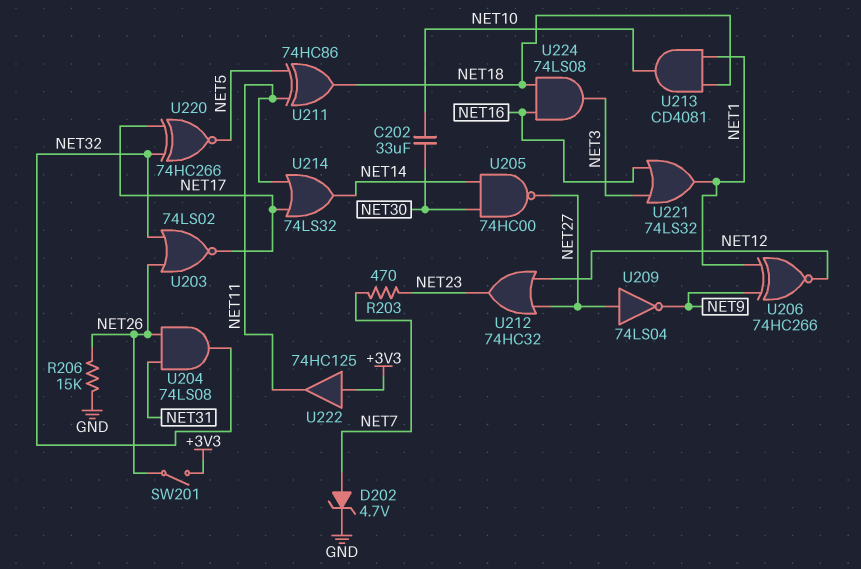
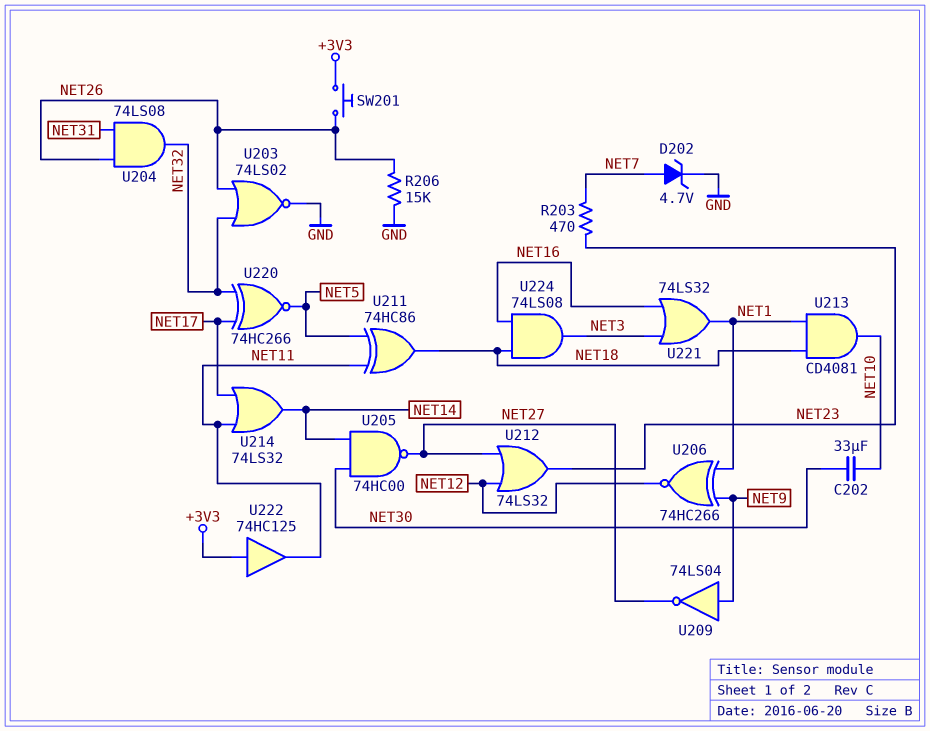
SW201: switch (+3V3, NET26) -> button (+3V3, NET26)
U203: NOR 74LS02 (in NET26, in NET32, out NET17) -> NOR 74LS02 (in NET26, in NET32, out GND)
U209: NOT 74LS04 (in NET27, out NET9) -> NOT 74LS04 (in NET9, out NET27)
U212: OR 74HC32 (in NET12, in NET27, out NET23) -> OR 74LS32 (in NET12, in NET27, out NET23)

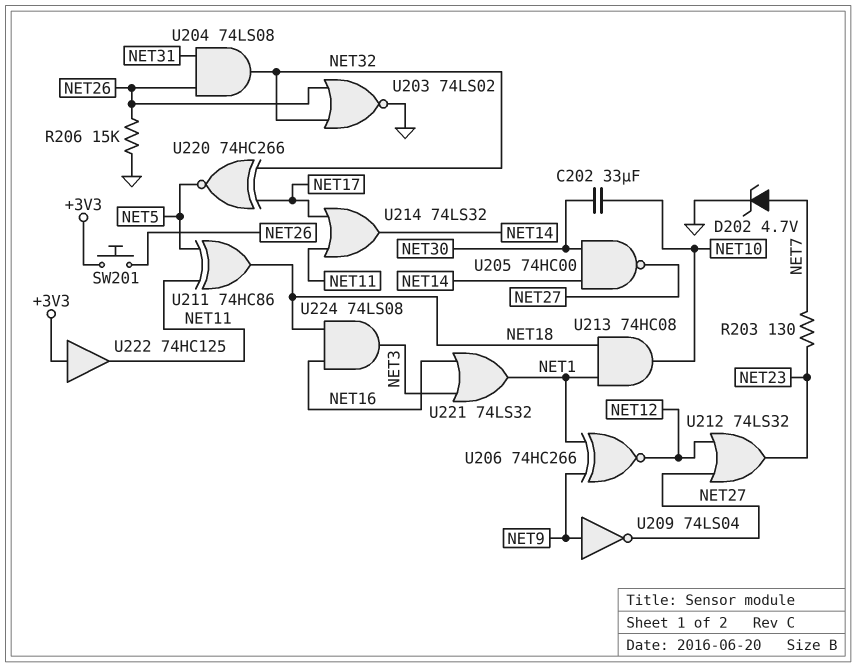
R203: 470 (NET7, NET23) -> 130 (NET7, NET23)
U213: AND CD4081 (in NET1, in NET18, out NET10) -> AND 74HC08 (in NET1, in NET18, out NET10)

